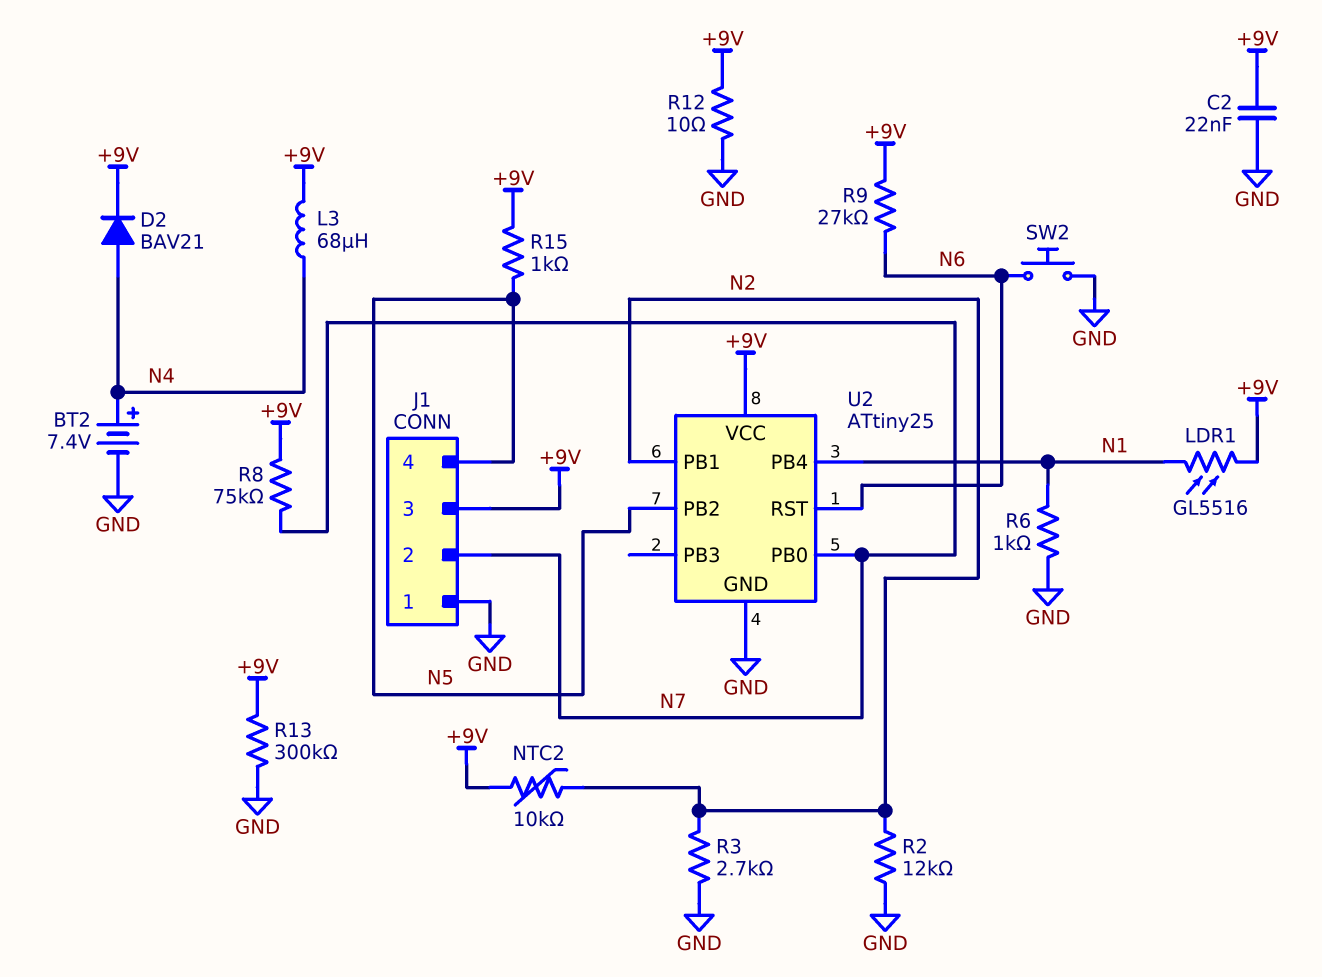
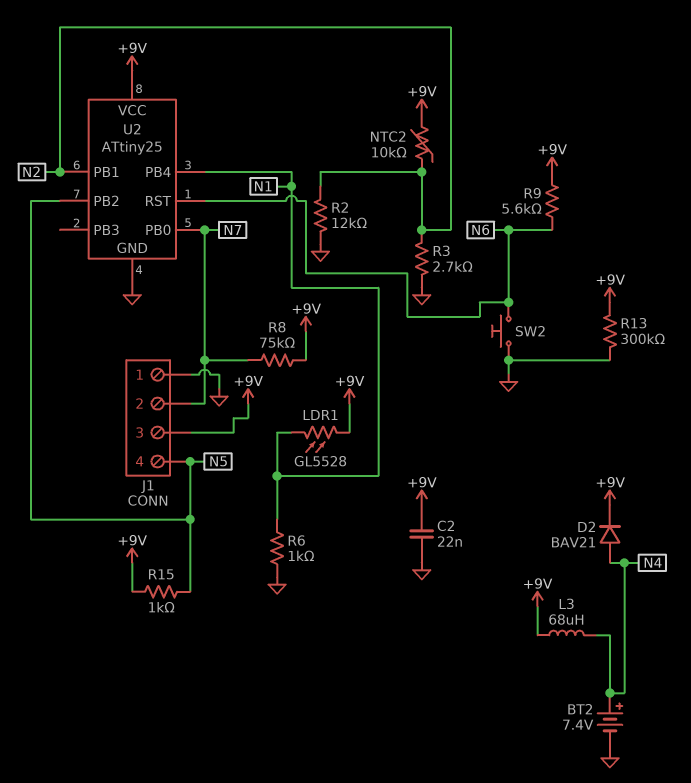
LDR1: GL5516 (+9V, N1) -> GL5528 (+9V, N1)
R9: 27k (+9V, N6) -> 5.6k (+9V, N6)
R12: 10 (+9V, GND) -> none

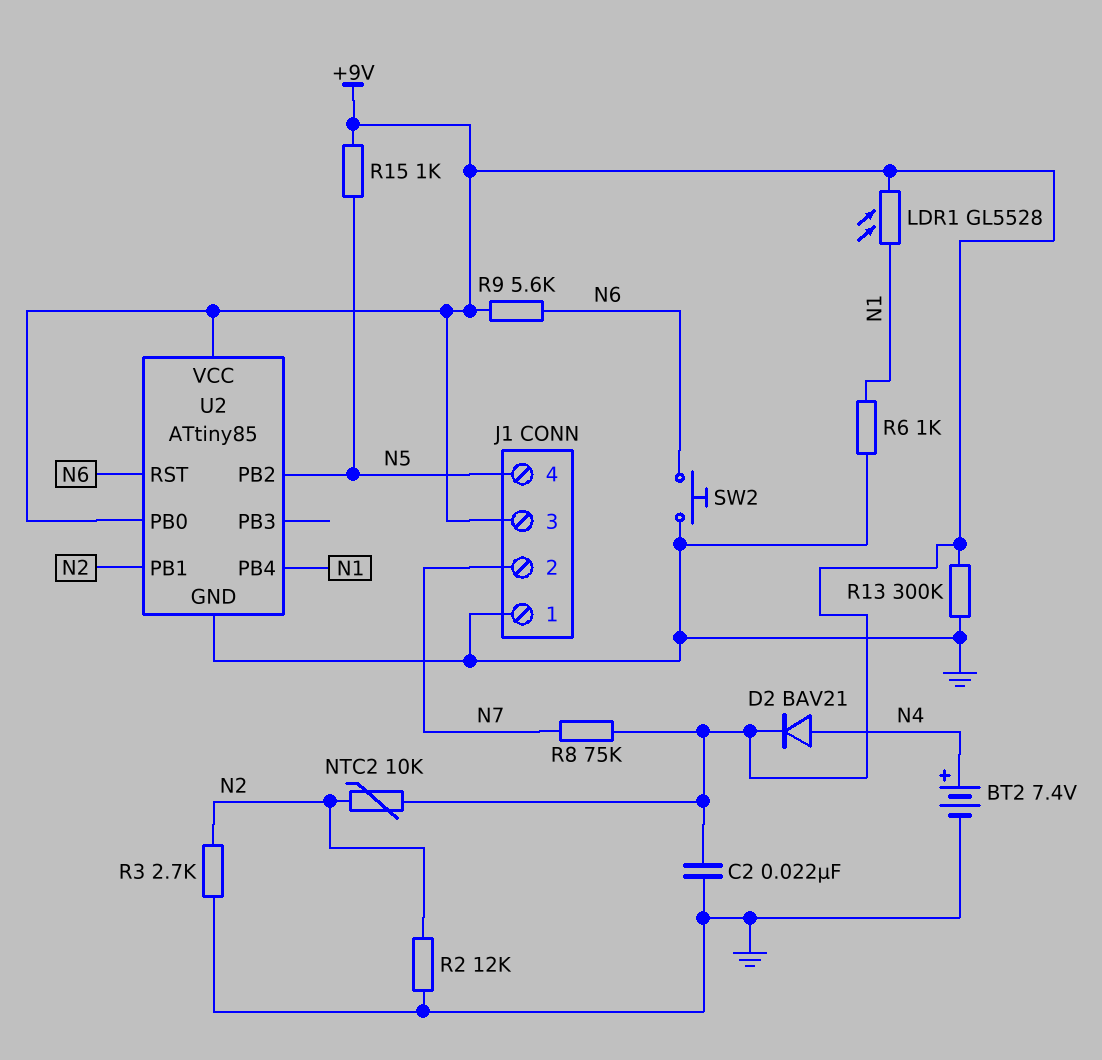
L3: 68uH (+9V, N4) -> none
U2: ATtiny25 -> ATtiny85
U2 pin PB0: N7 -> +9V

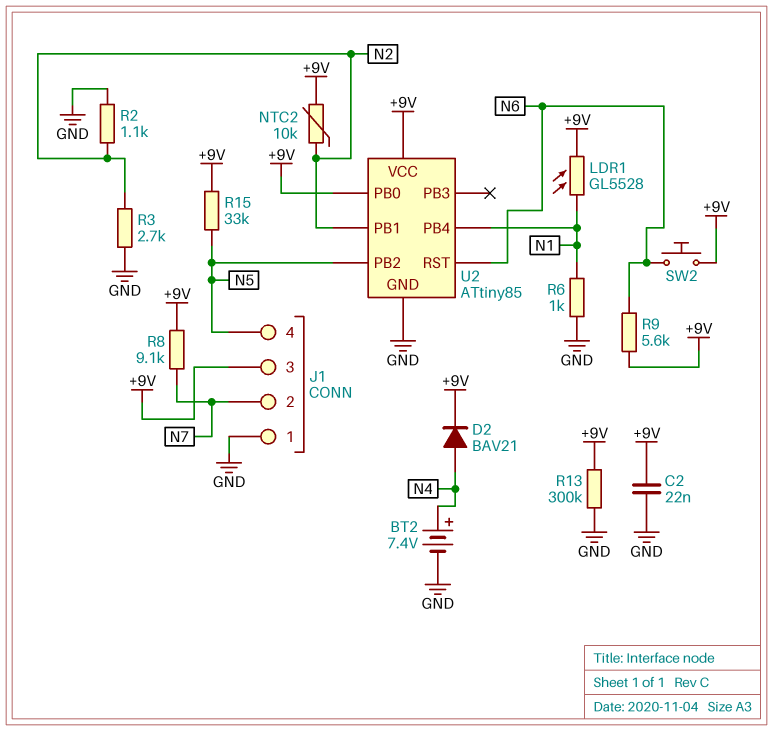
R2: 12k (GND, N2) -> 1.1k (GND, N2)
R8: 75k (+9V, N7) -> 9.1k (+9V, N7)
R15: 1k (+9V, N5) -> 33k (+9V, N5)
SW2: button (GND, N6) -> button (+9V, N6)

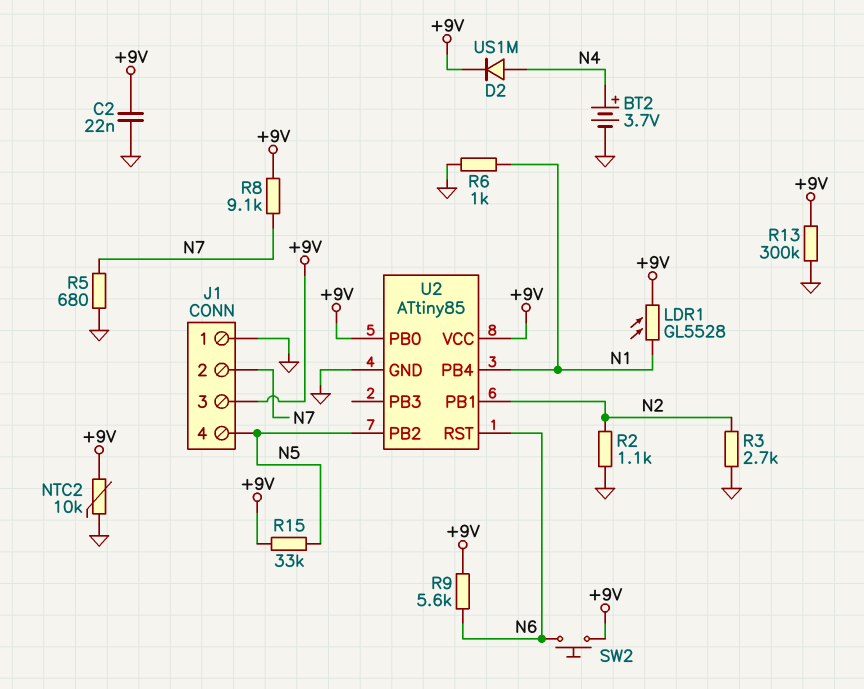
BT2: 7.4V (plus N4, minus GND) -> 3.7V (plus N4, minus GND)
D2: diode BAV21 (A N4, K +9V) -> diode US1M (A N4, K +9V)
NTC2: 10k (+9V, N2) -> 10k (+9V, GND)
R5: none -> 680 (GND, N7)

